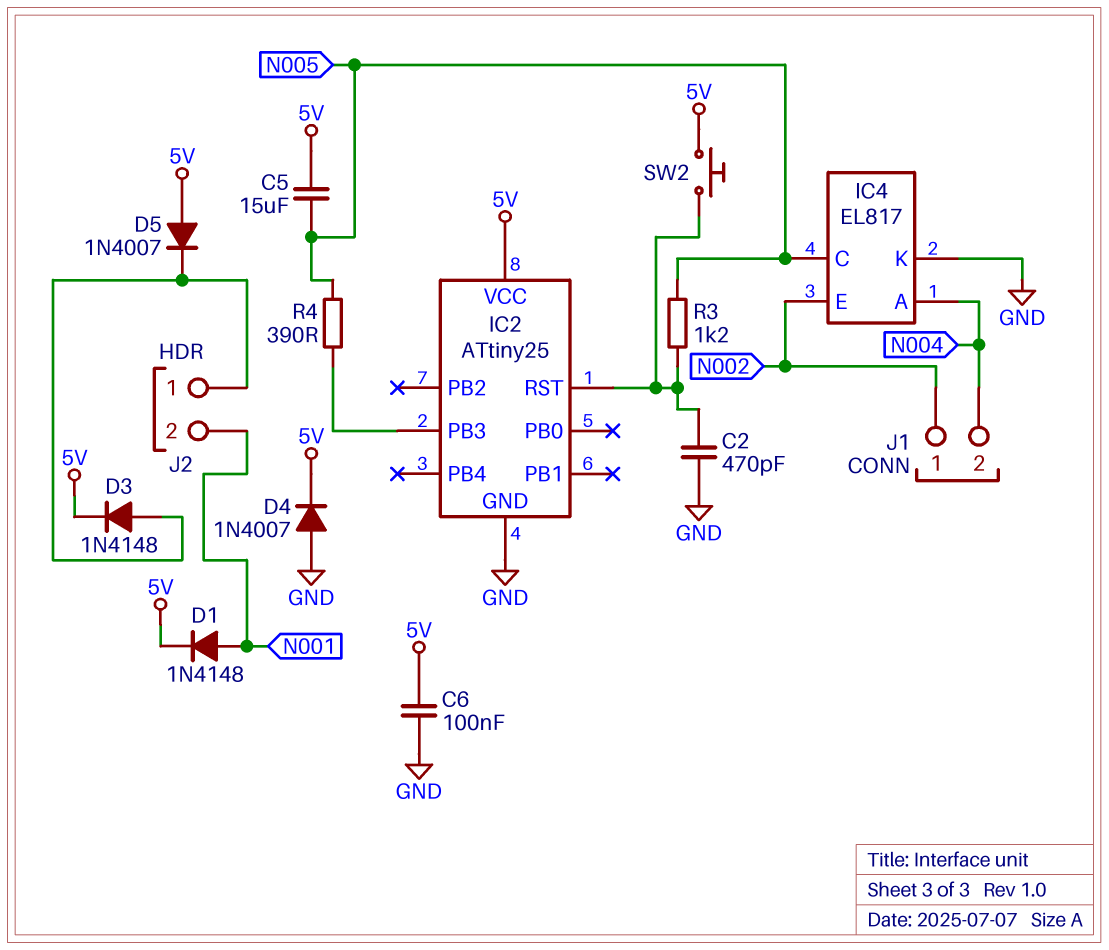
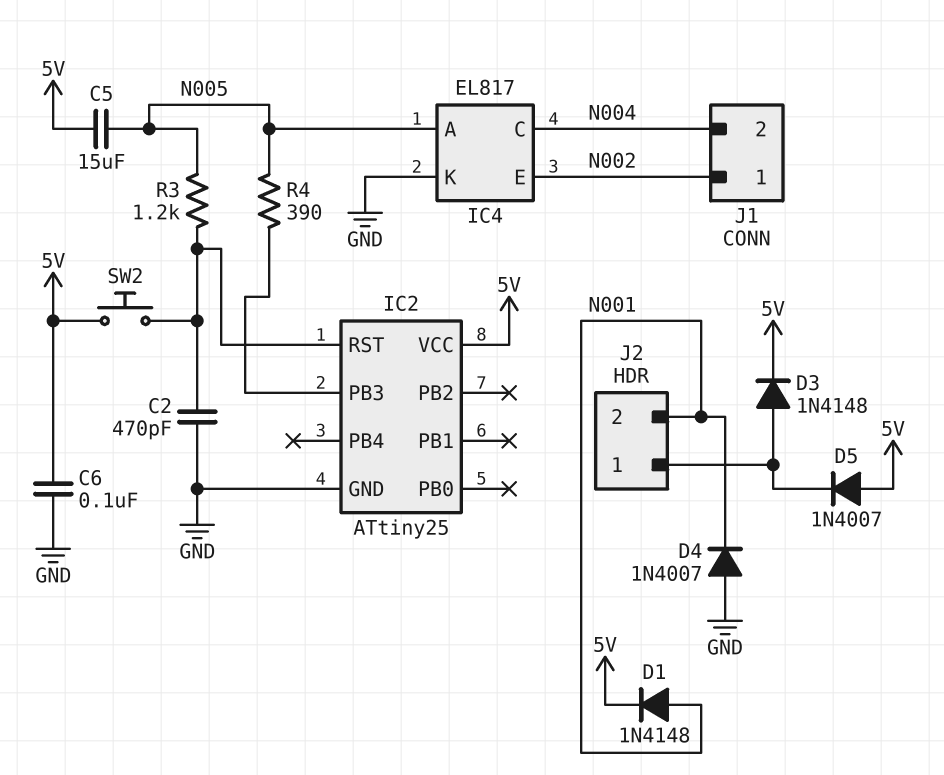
D4: diode 1N4007 (A GND, K 5V) -> diode 1N4007 (A GND, K N001)
IC4 pin A: N004 -> N005
IC4 pin C: N005 -> N004

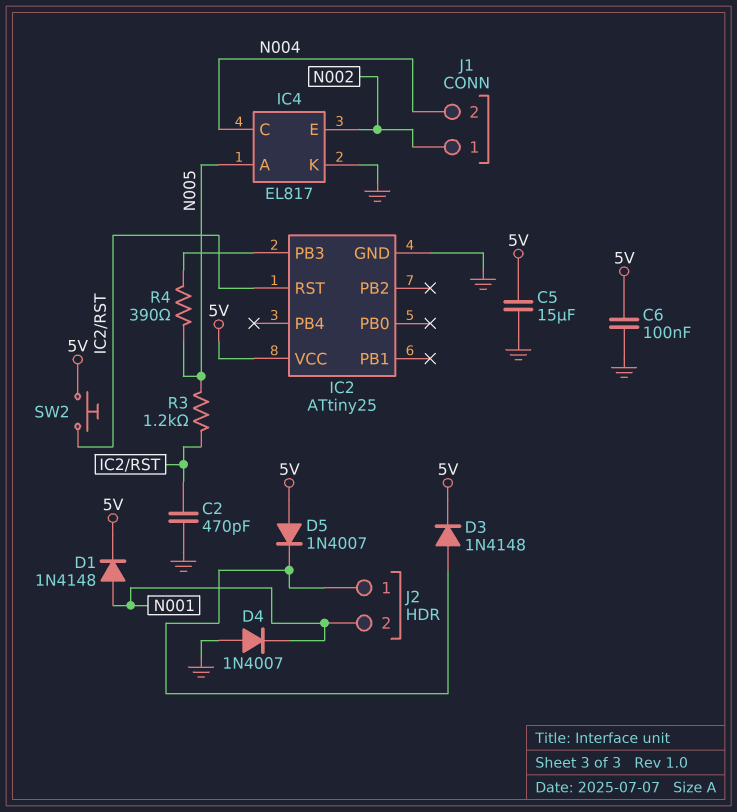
C5: 15uF (5V, N005) -> 15uF (5V, GND)

